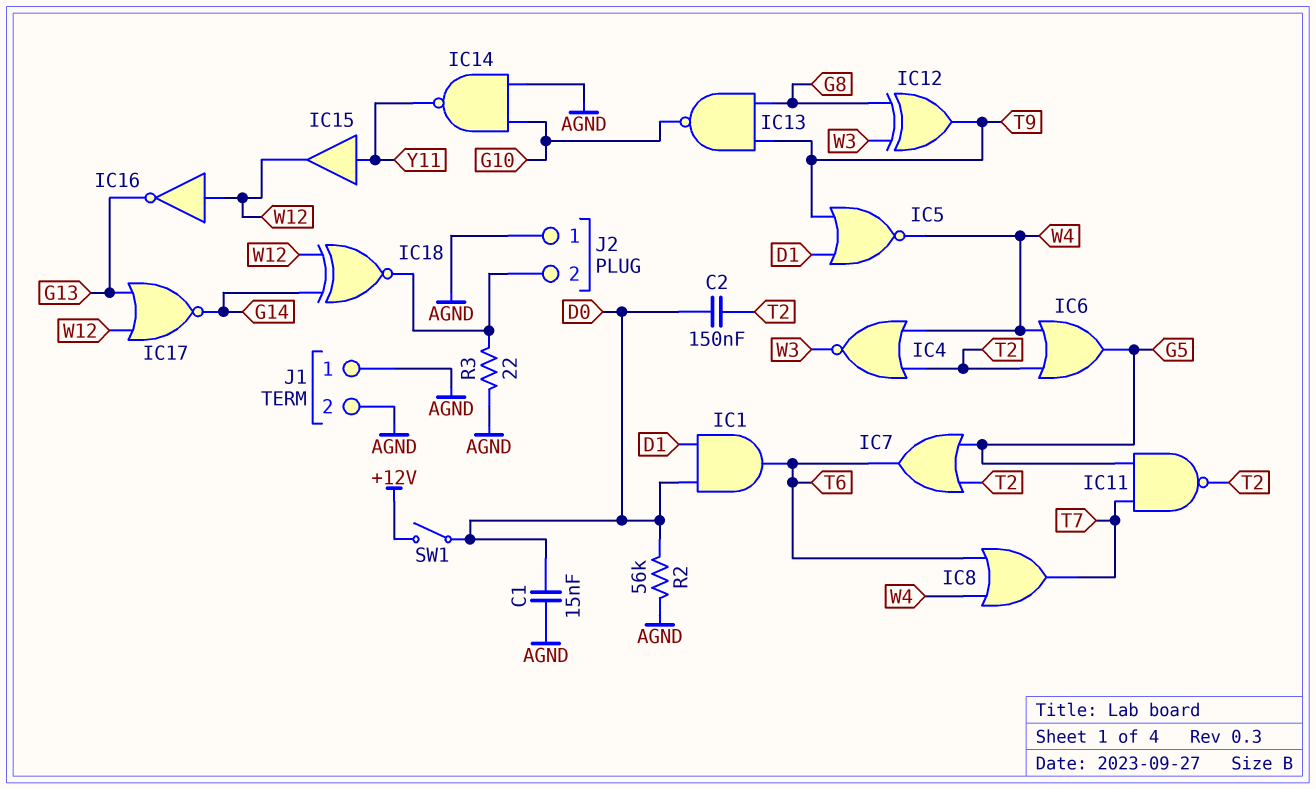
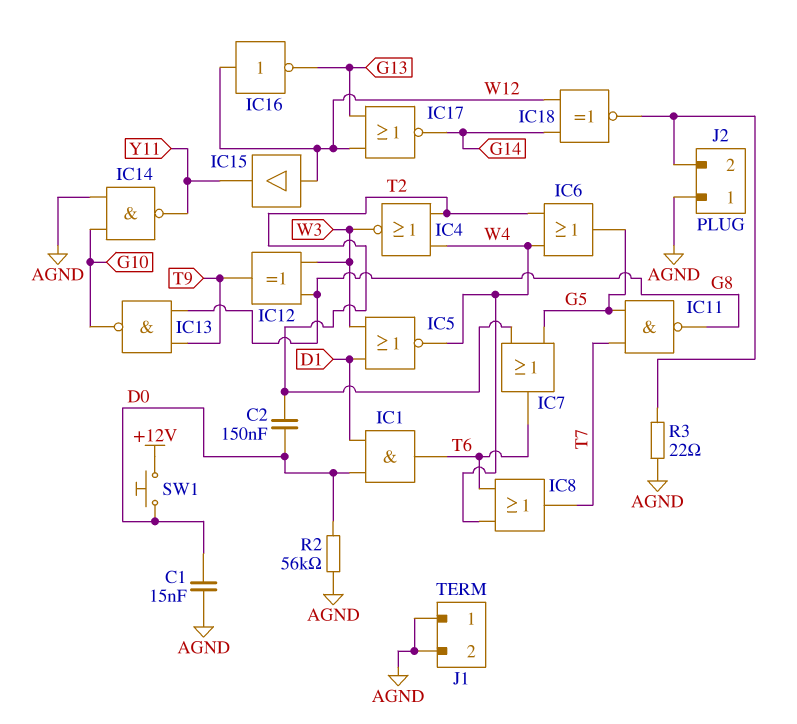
IC5: NOR (in D1, in T9, out W4) -> NOR (in D1, in W3, out W4)
IC11: NAND (in G5, in T7, out T2) -> NAND (in G5, in T7, out G8)
IC15: buffer (in Y11, out W12) -> buffer (in W12, out Y11)
SW1: switch (+12V, D0) -> button (+12V, D0)

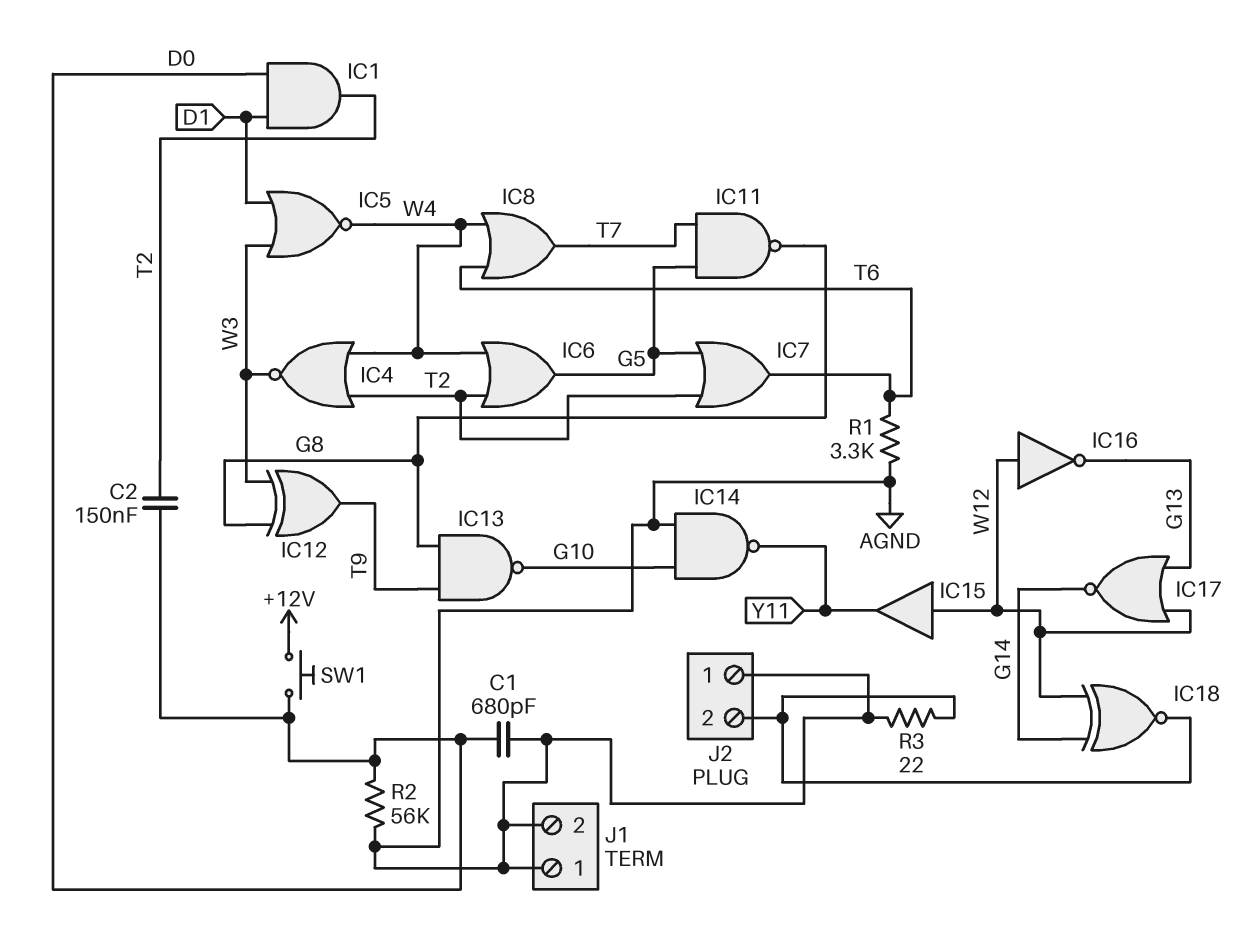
C1: 15nF (AGND, D0) -> 680pF (AGND, D0)
IC1: AND (in D0, in D1, out T6) -> AND (in D0, in D1, out T2)
R1: none -> 3.3k (AGND, T6)

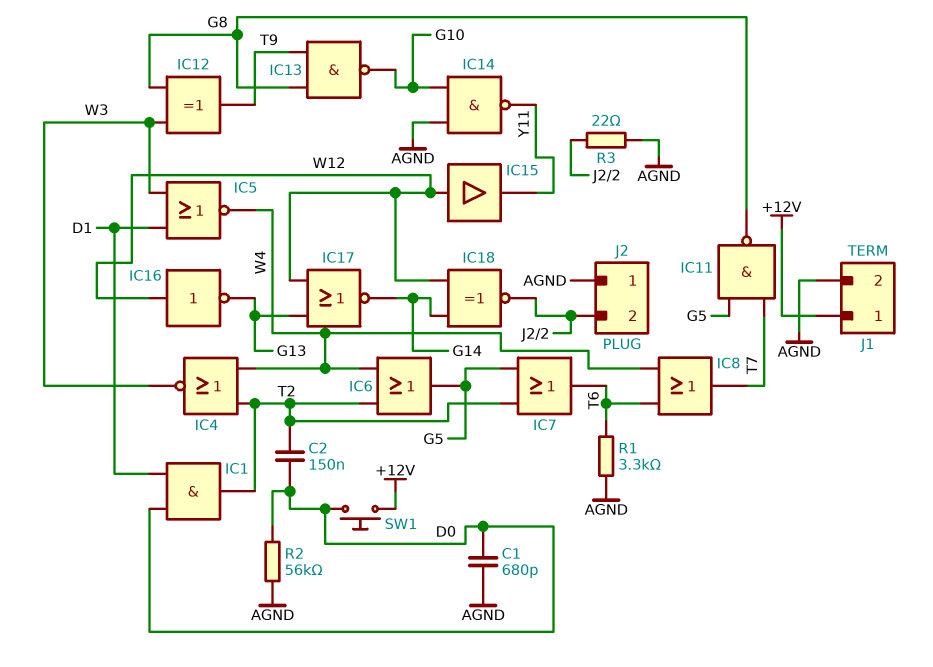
J1 pin 1: AGND -> +12V

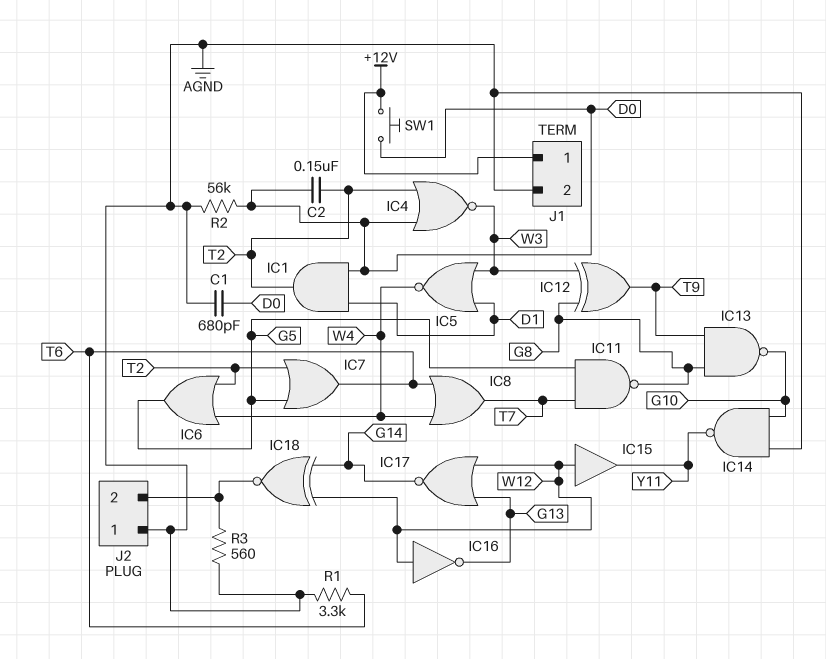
IC4: NOR (in T2, in W4, out W3) -> NOR (in D0, in T2, out W3)
R3: 22 (AGND, J2/2) -> 560 (AGND, J2/2)

